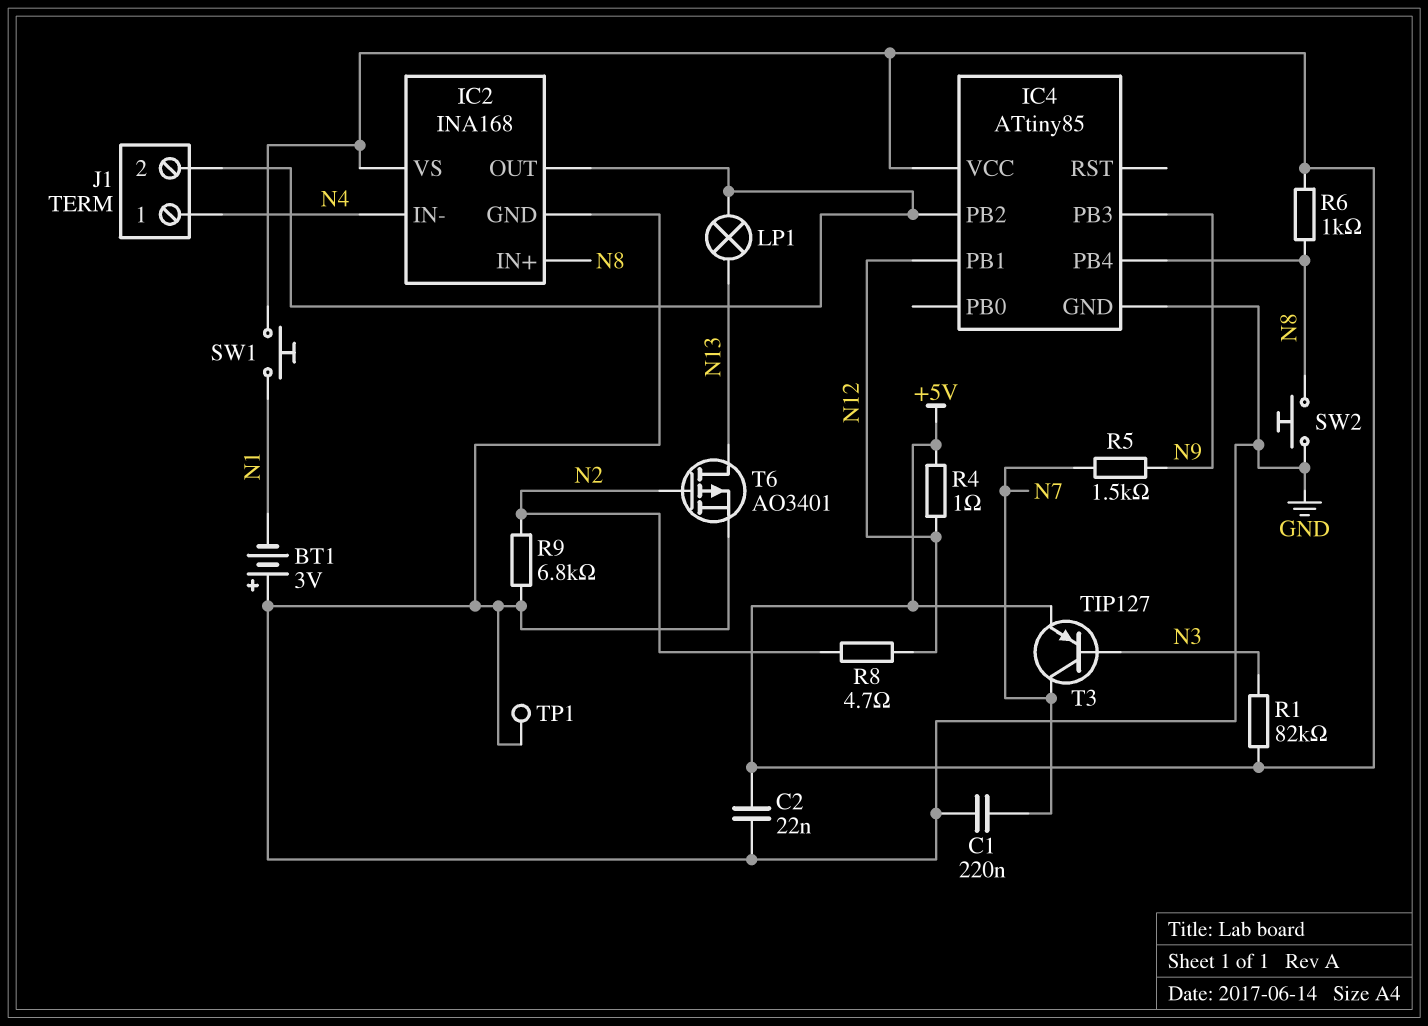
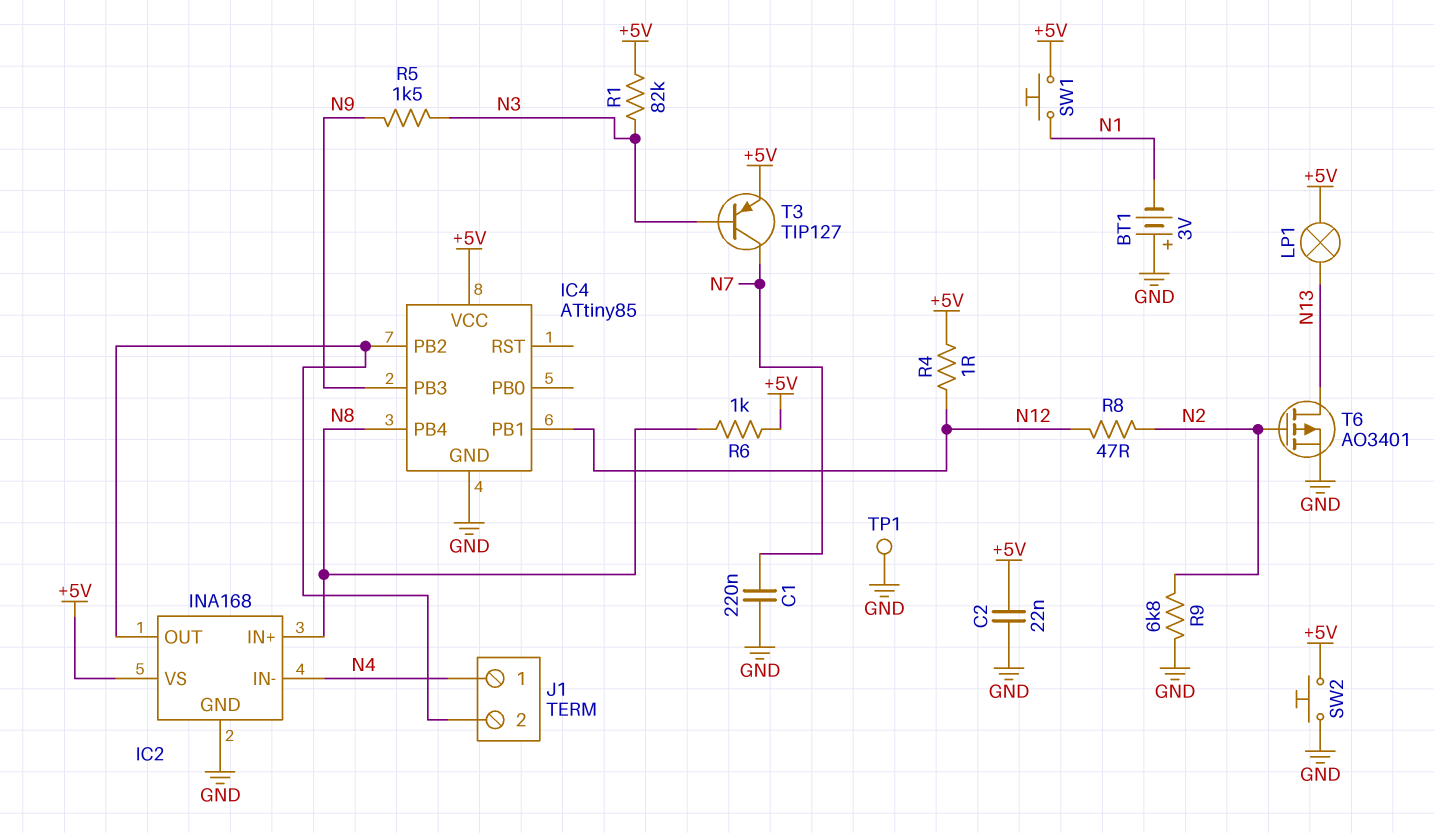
LP1: lamp (IC2/OUT, N13) -> lamp (+5V, N13)
R5: 1.5k (N7, N9) -> 1.5k (N3, N9)
R8: 4.7 (N2, N12) -> 47 (N2, N12)
SW2: button (GND, N8) -> button (+5V, GND)

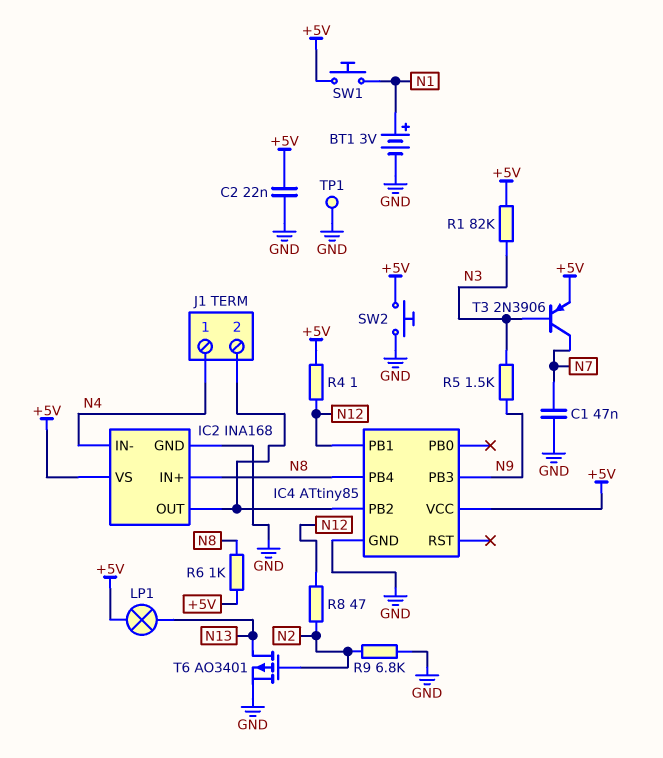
BT1: 3V (plus GND, minus N1) -> 3V (plus N1, minus GND)
C1: 220nF (GND, N7) -> 47nF (GND, N7)
T3: PNP TIP127 (B N3, C N7, E +5V) -> PNP 2N3906 (B N3, C N7, E +5V)

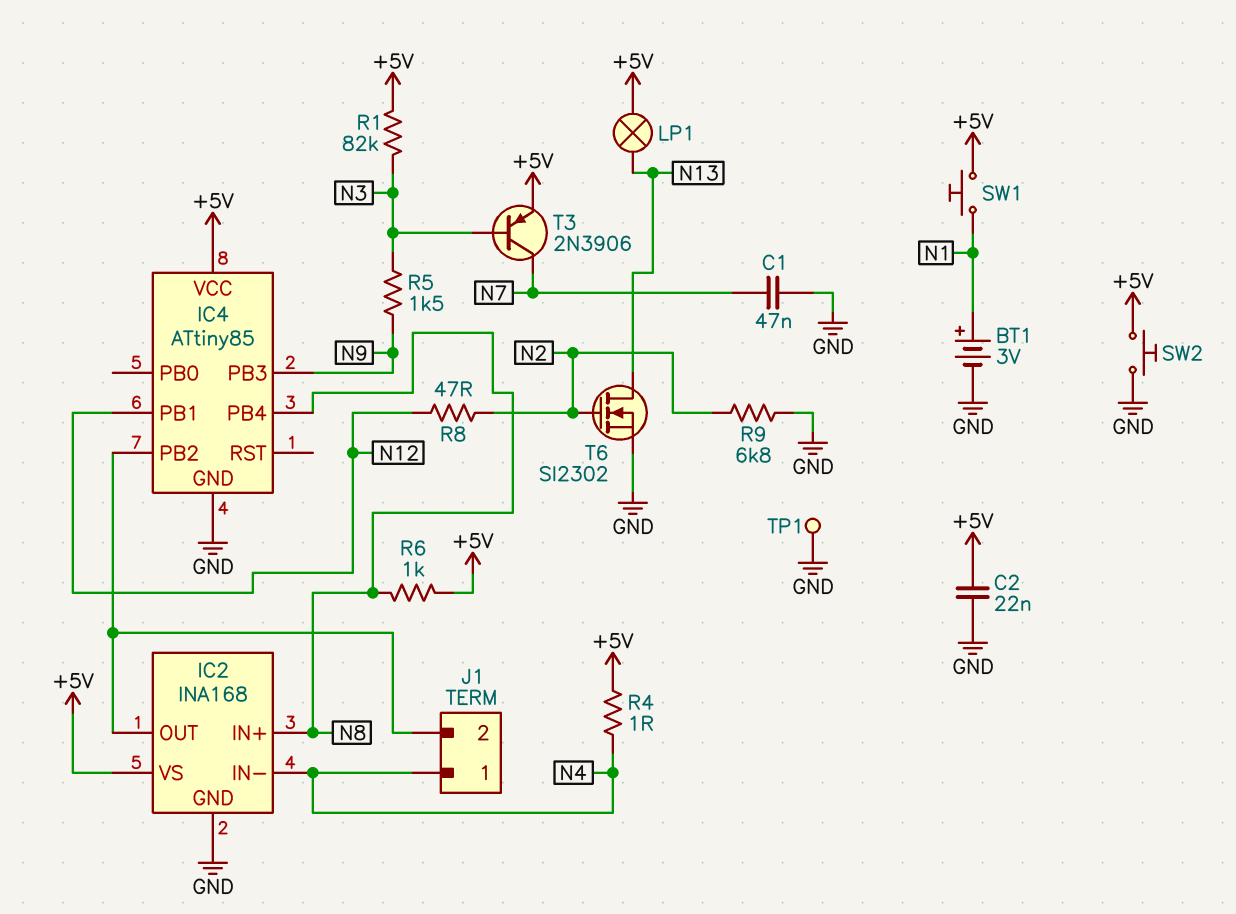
R4: 1 (+5V, N12) -> 1 (+5V, N4)
T6: PMOS AO3401 (G N2, D N13, S GND) -> NMOS SI2302 (G N2, D N13, S GND)

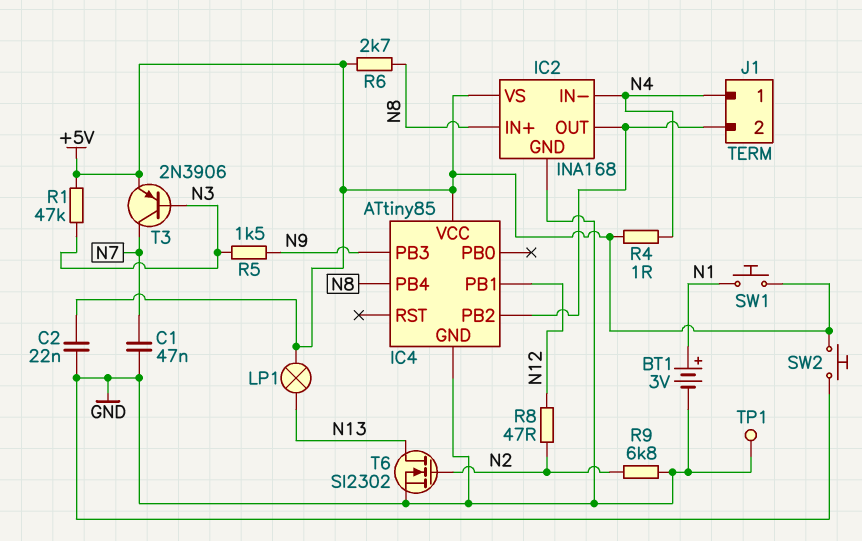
R1: 82k (+5V, N3) -> 47k (+5V, N3)
R6: 1k (+5V, N8) -> 2.7k (+5V, N8)

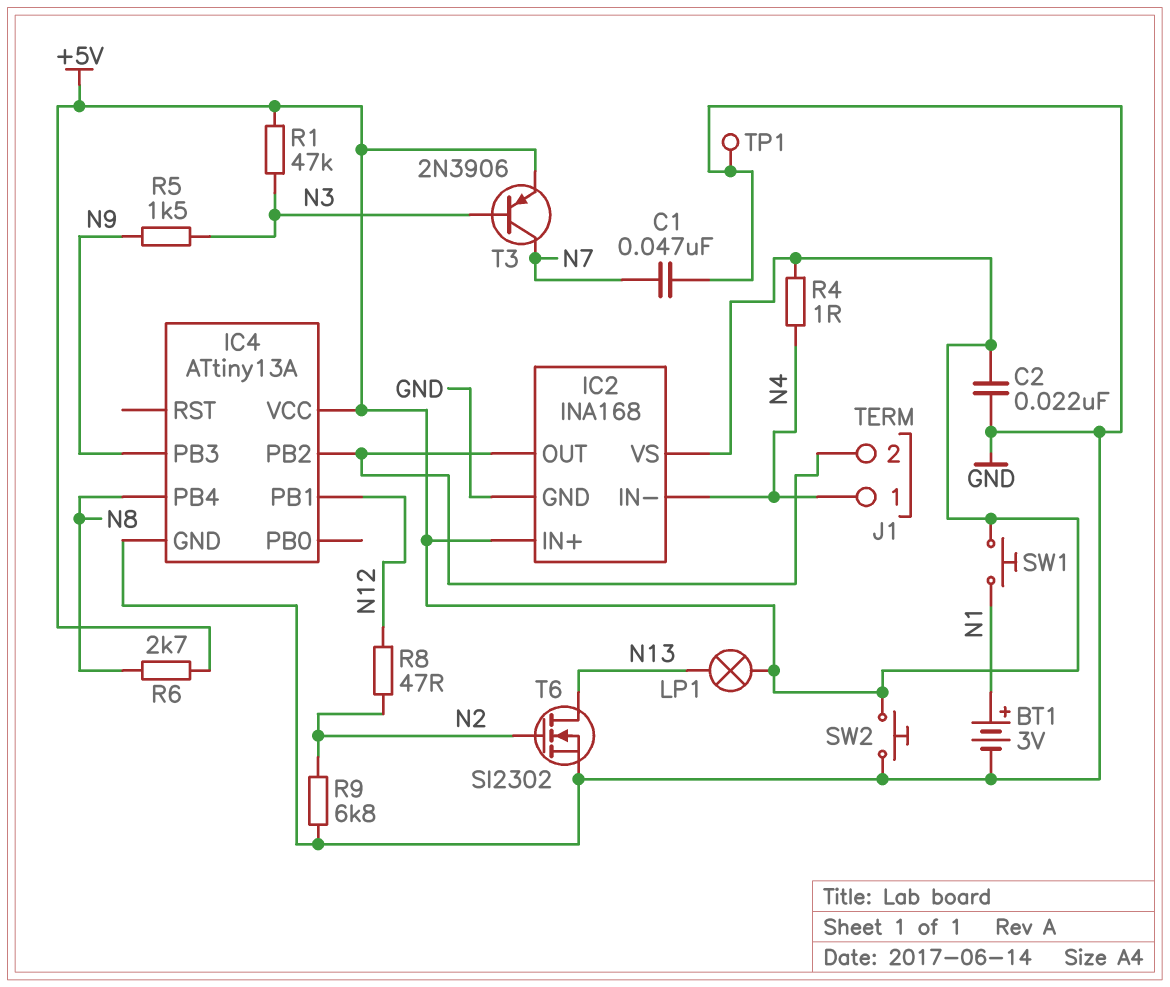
IC2 pin IN+: N8 -> +5V
IC4: ATtiny85 -> ATtiny13A

